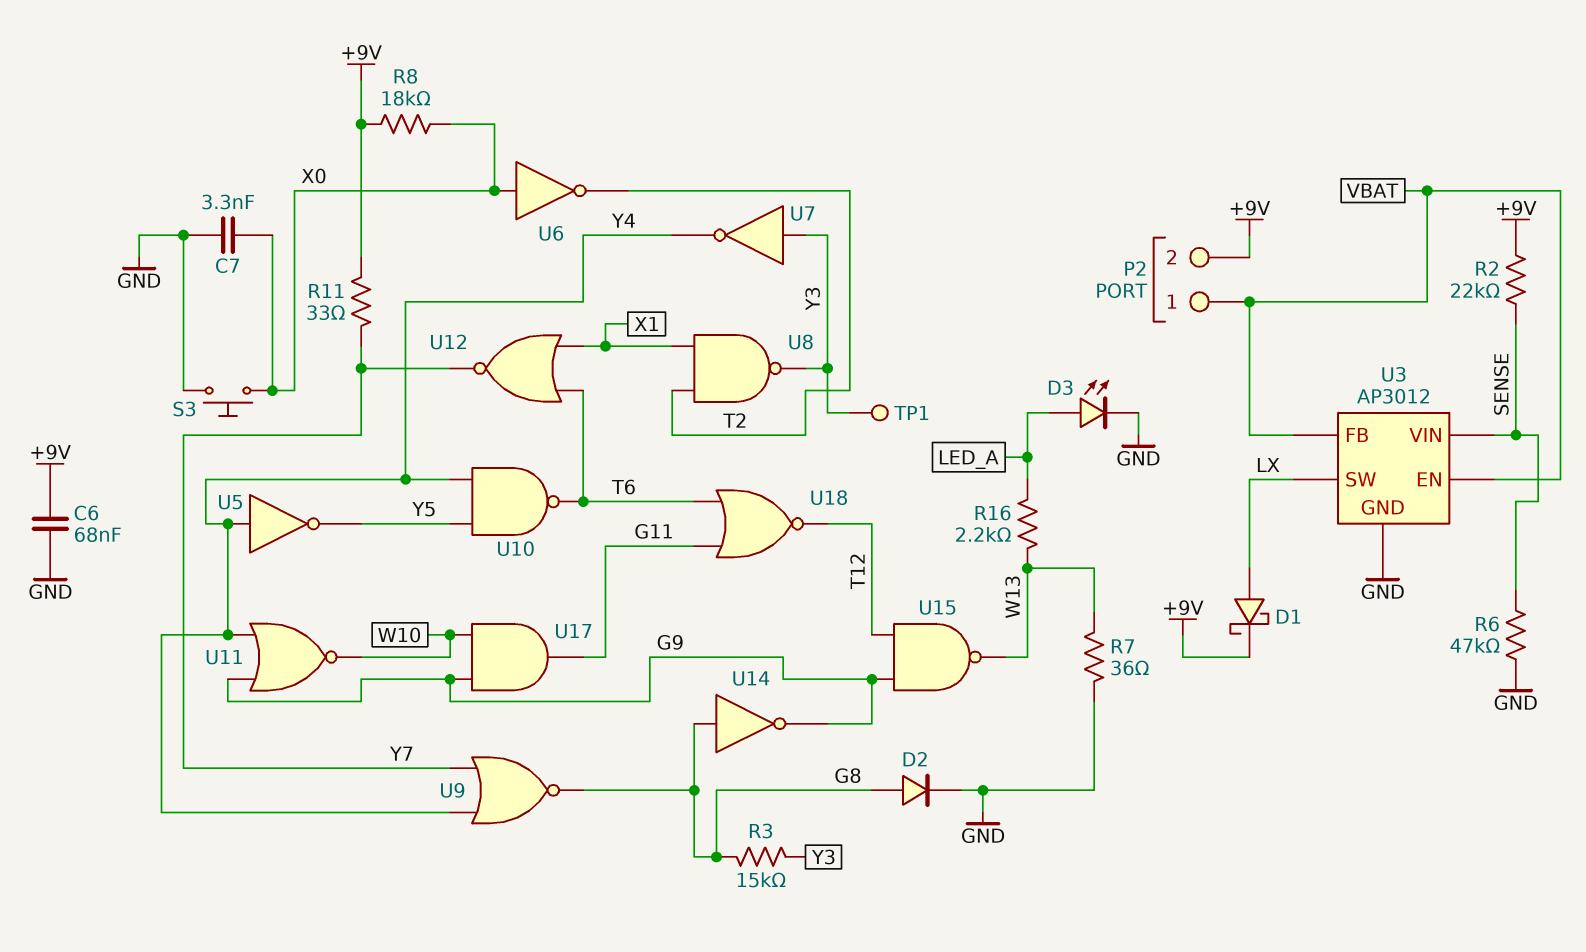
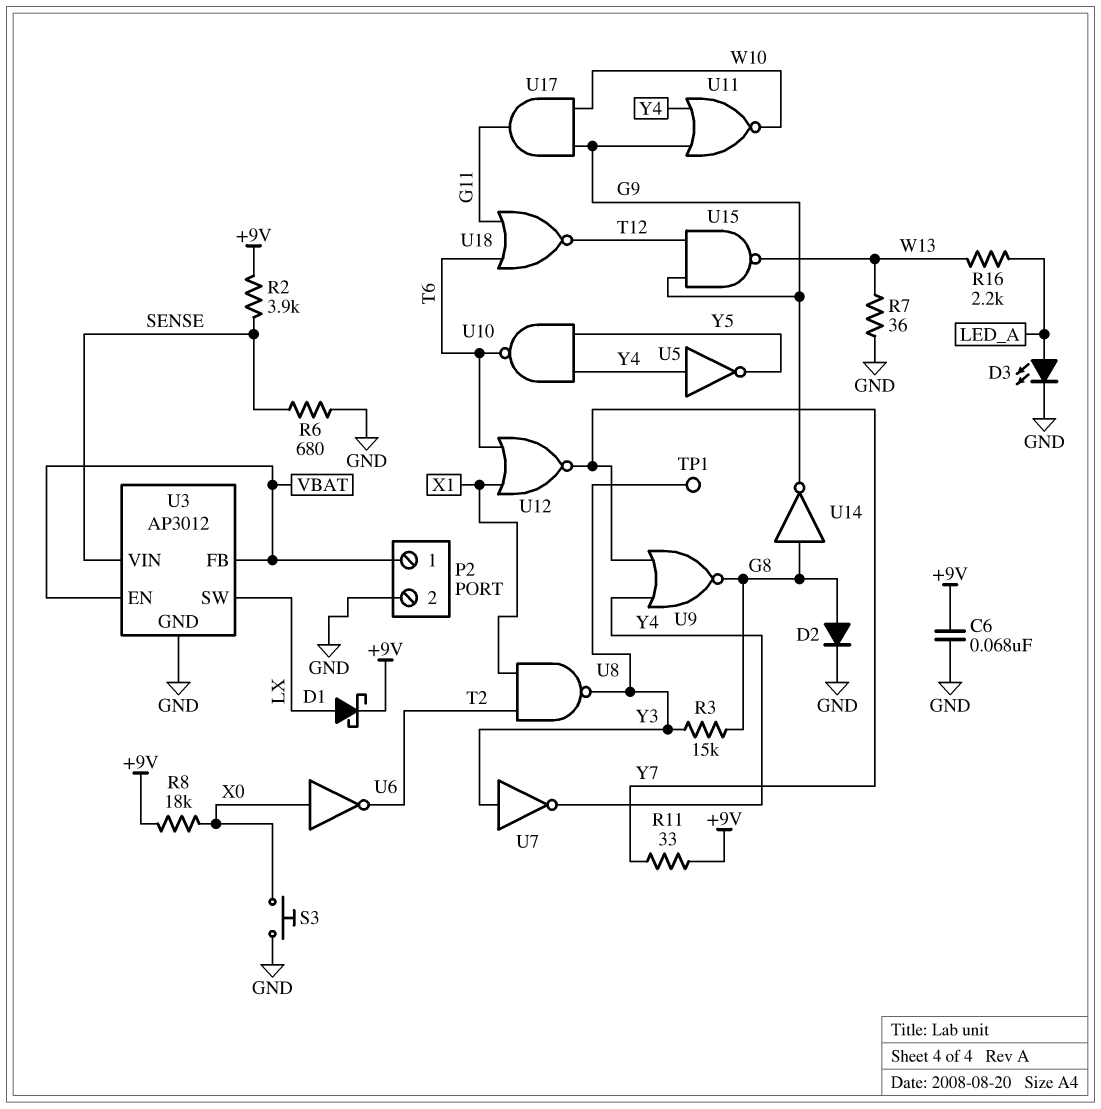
C7: 3.3nF (GND, X0) -> none
P2 pin 2: +9V -> GND
R2: 22k (+9V, SENSE) -> 3.9k (+9V, SENSE)
R6: 47k (GND, SENSE) -> 680 (GND, SENSE)

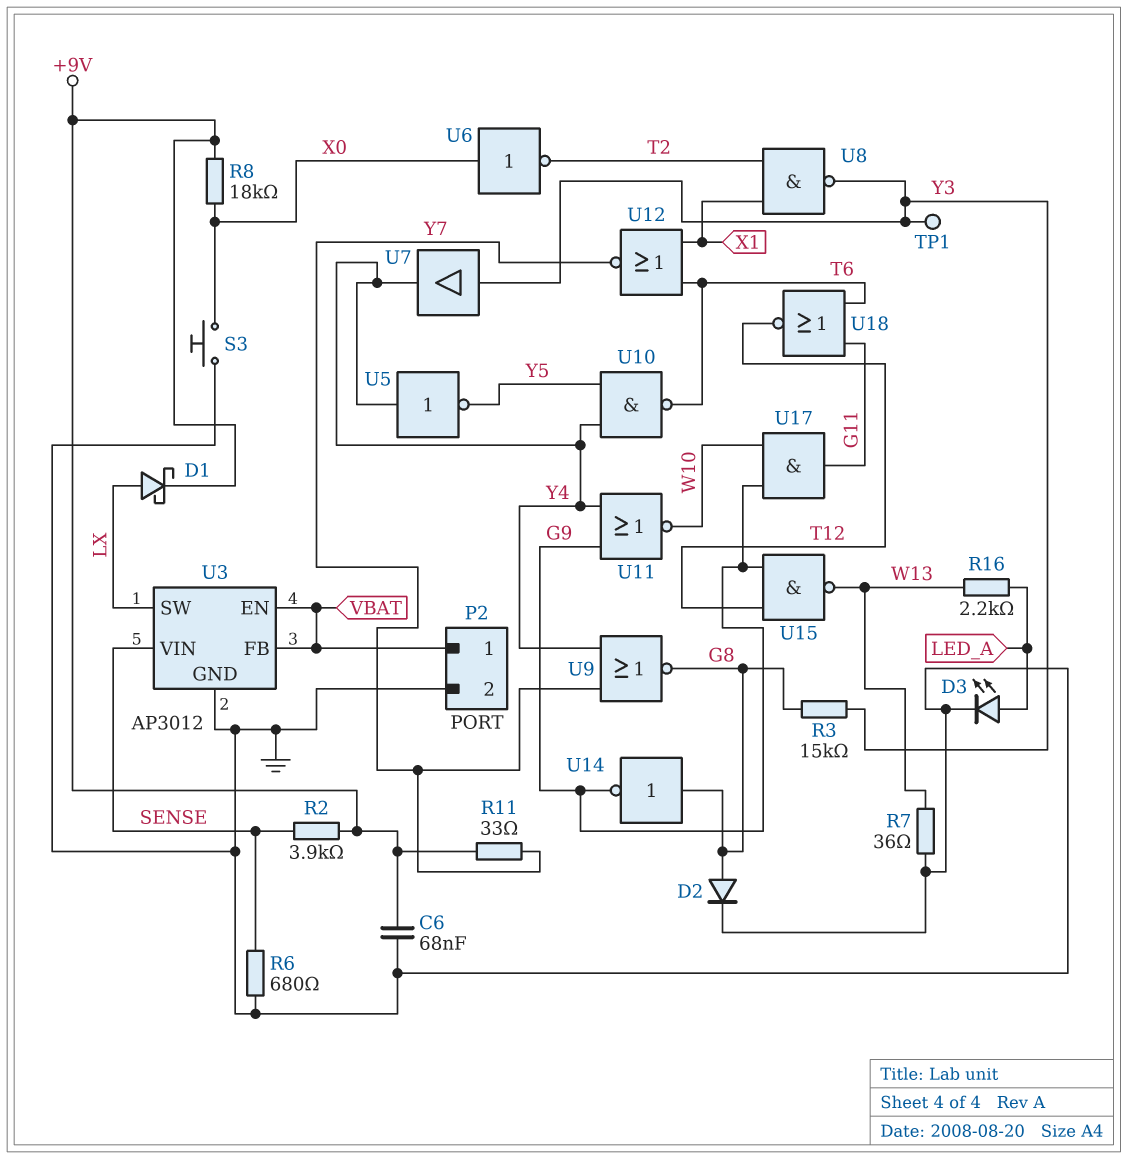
U7: NOT (in Y3, out Y4) -> buffer (in Y3, out Y4)

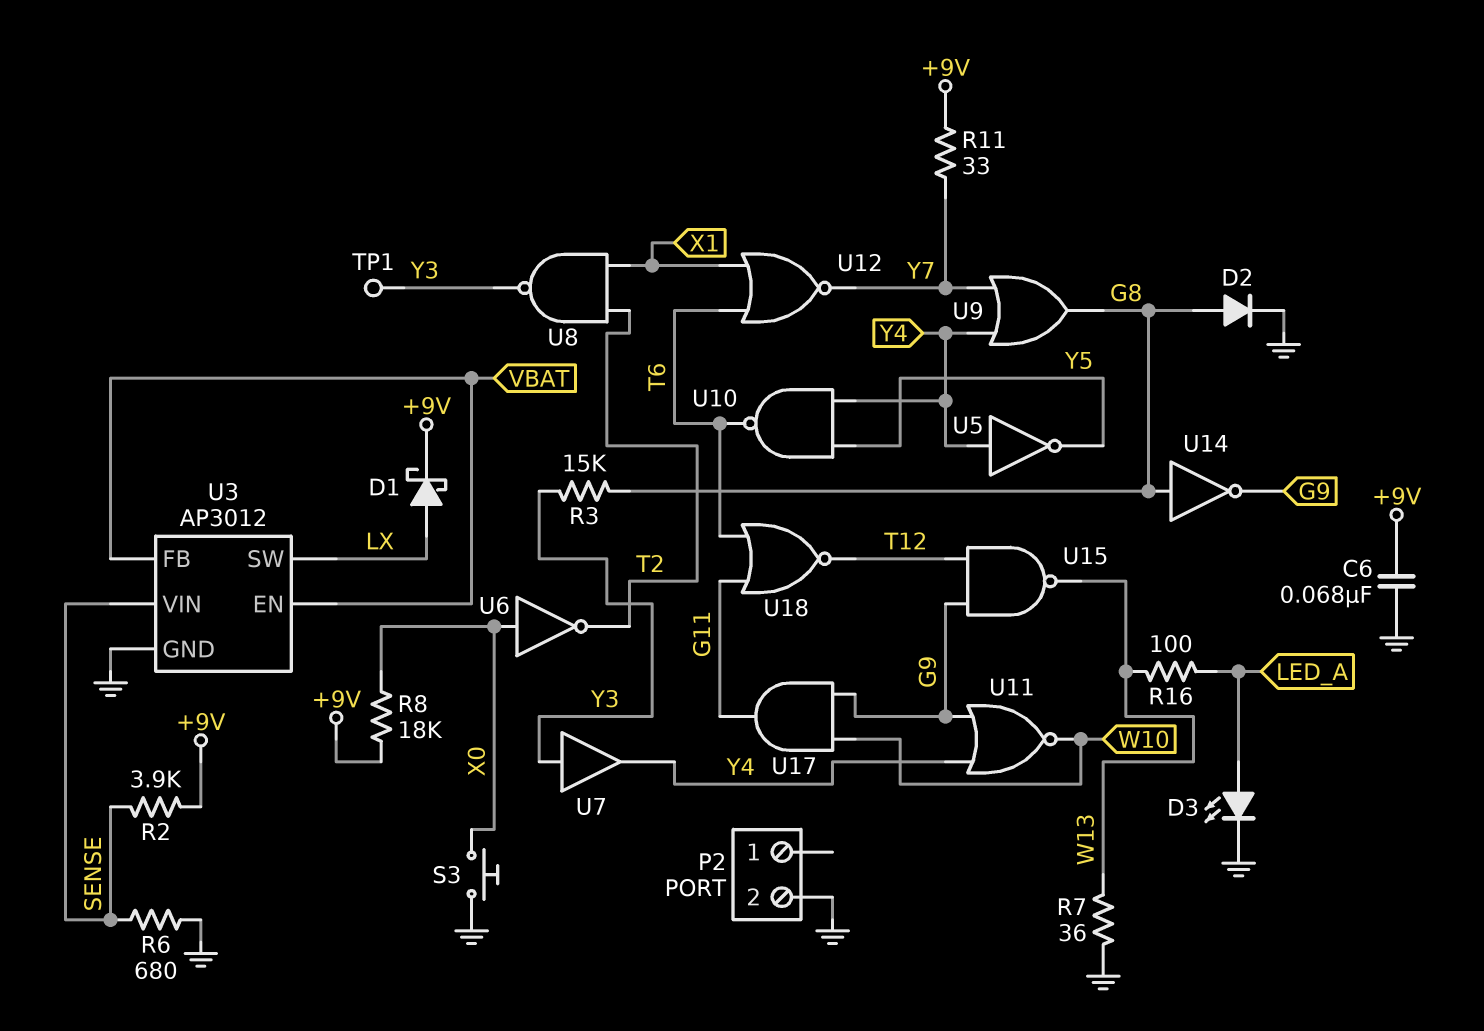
P2 pin 1: VBAT -> none
R16: 2.2k (LED_A, W13) -> 100 (LED_A, W13)
U9: NOR (in Y4, in Y7, out G8) -> OR (in Y4, in Y7, out G8)

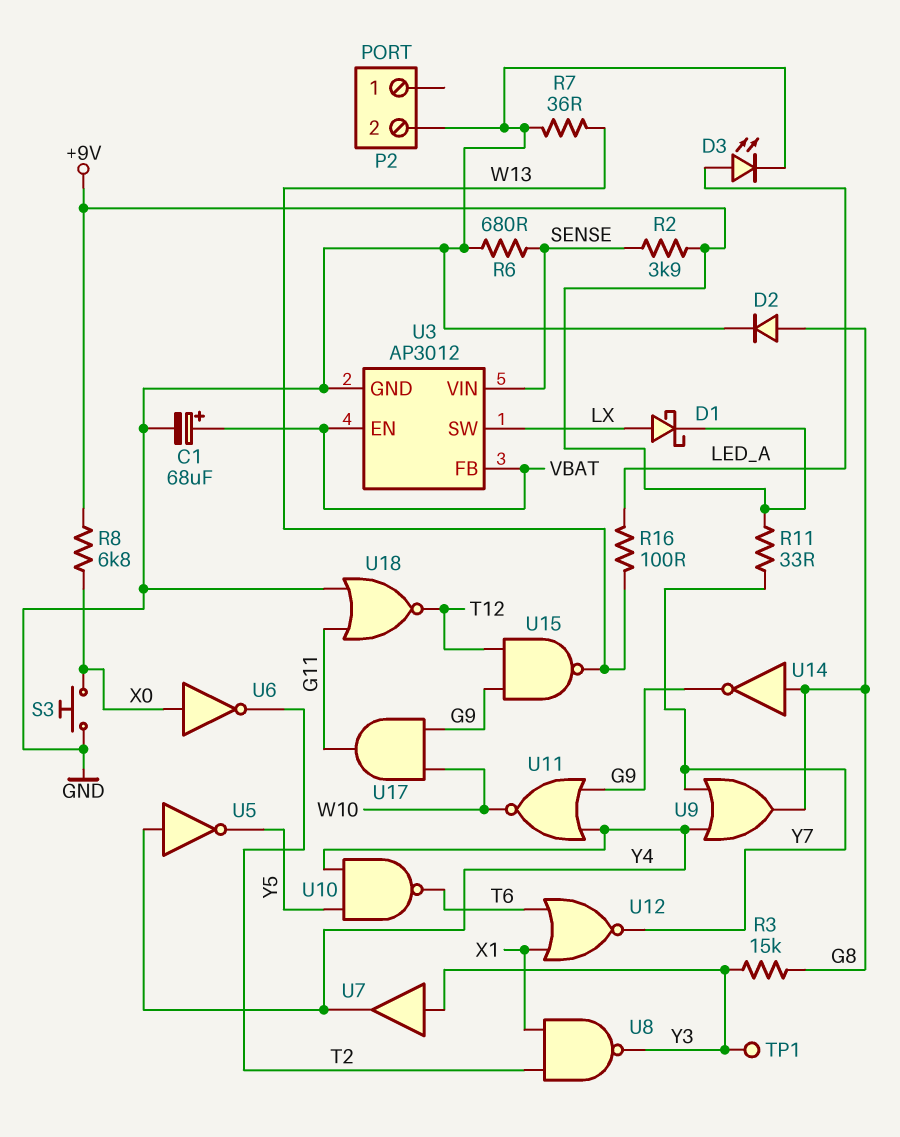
C1: none -> 68uF (plus VBAT, minus GND)
C6: 68nF (+9V, GND) -> none
R8: 18k (+9V, X0) -> 6.8k (+9V, X0)
U18: NOR (in G11, in T6, out T12) -> NOR (in G11, in GND, out T12)

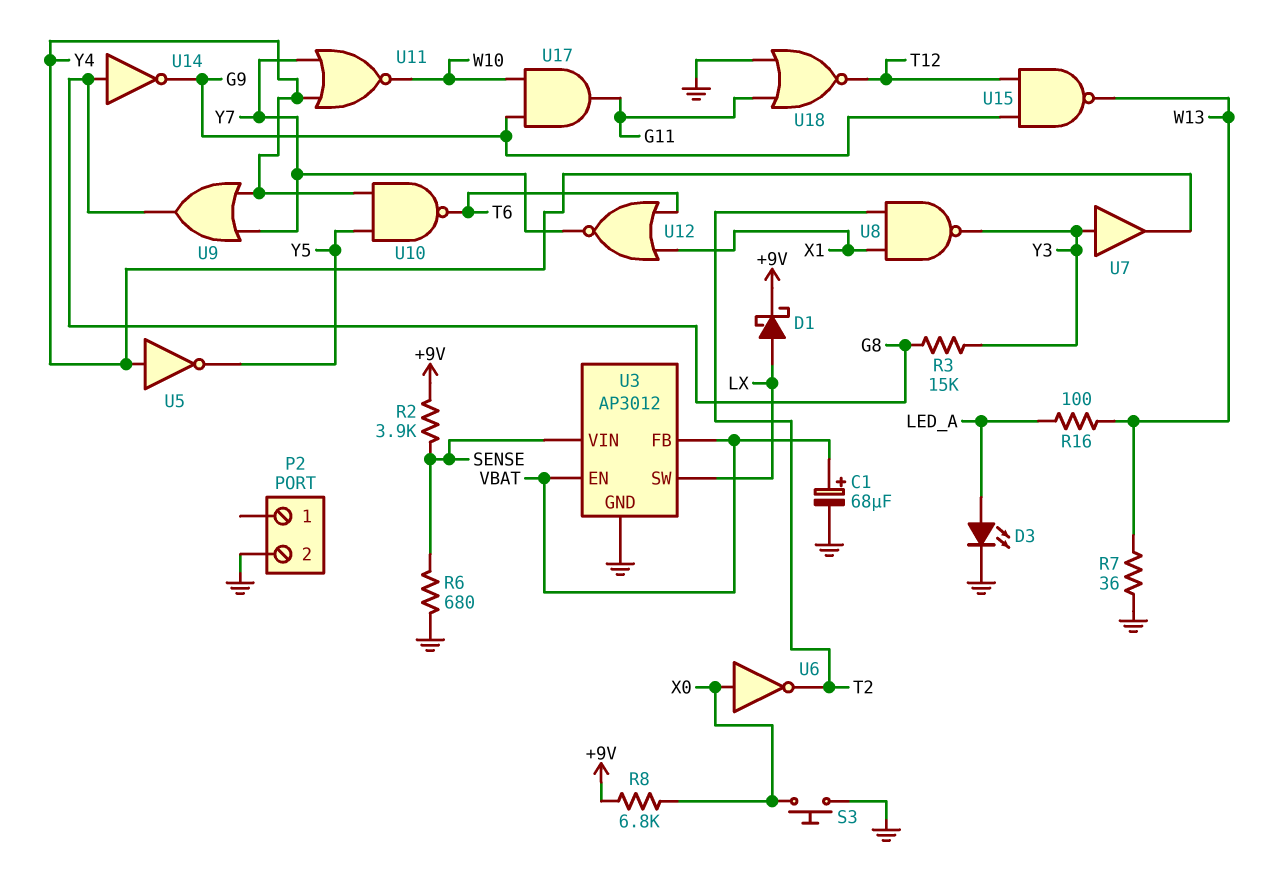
D2: diode (A G8, K GND) -> none
R11: 33 (+9V, Y7) -> none
TP1: test point (Y3) -> none
U11: NOR (in G9, in Y4, out W10) -> NOR (in Y4, in Y7, out W10)

